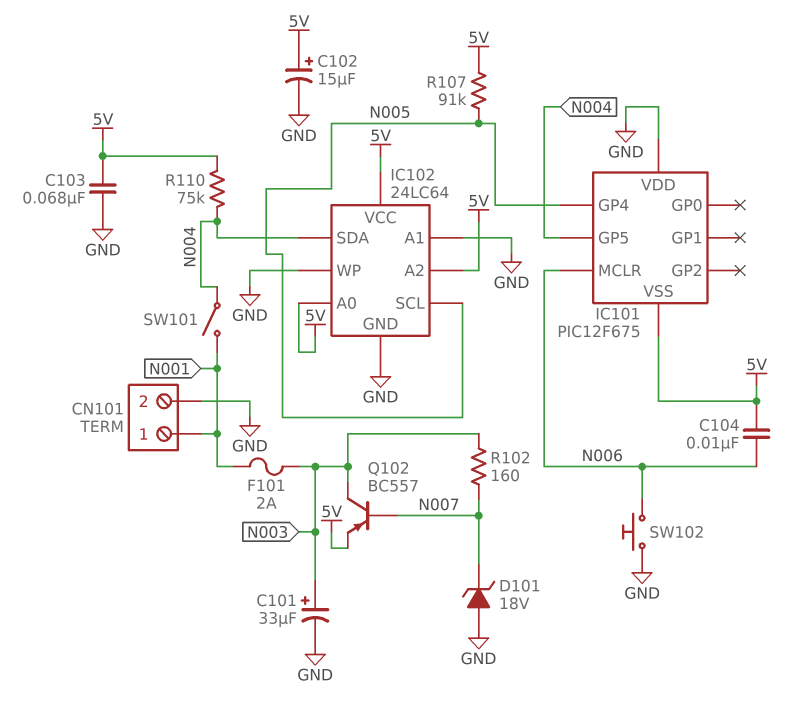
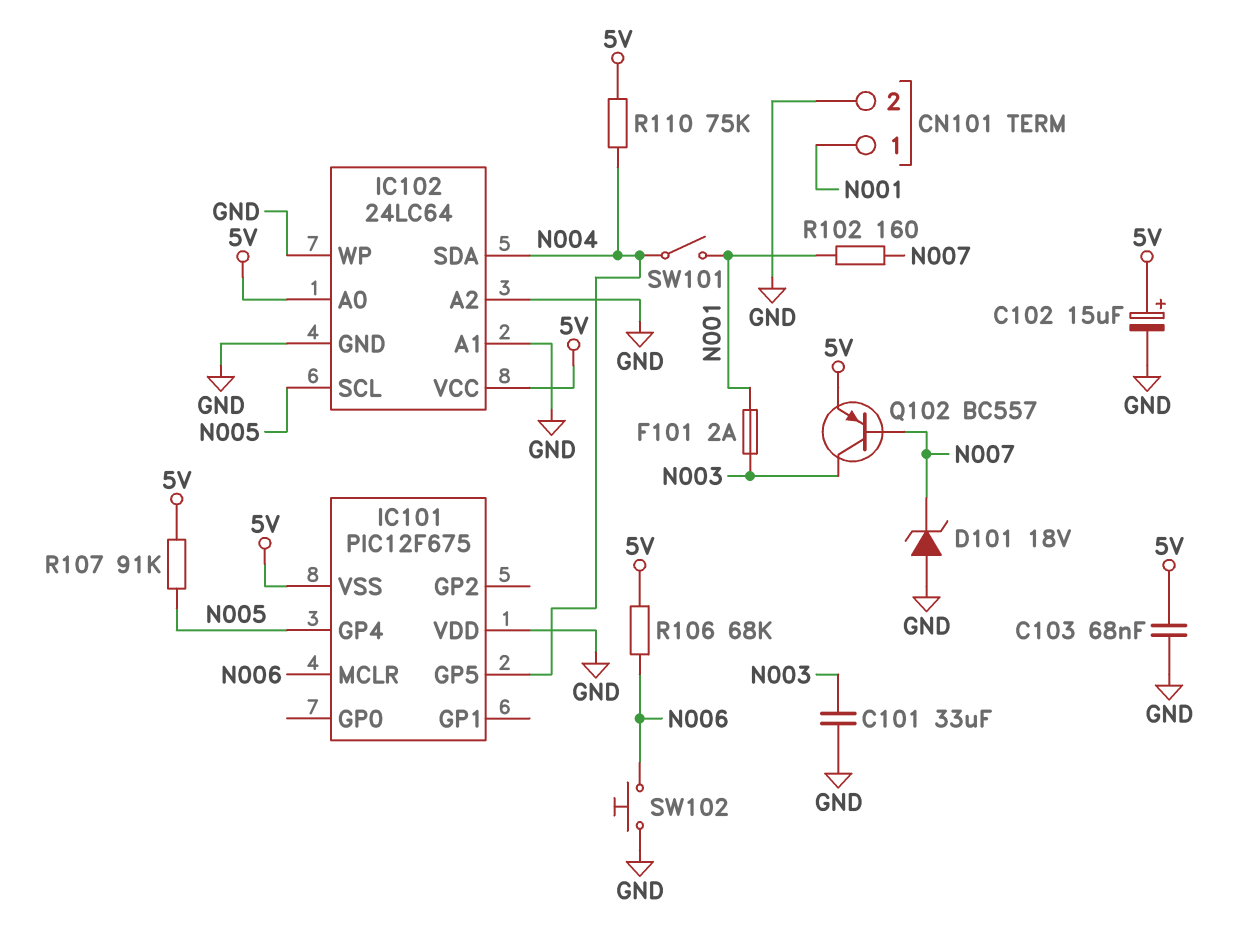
C101: 33uF (plus N003, minus GND) -> 33uF (GND, N003)
C104: 10nF (5V, N006) -> none
IC102 pin A2: 5V -> GND
R102: 160 (N003, N007) -> 160 (N001, N007)
R106: none -> 68k (5V, N006)

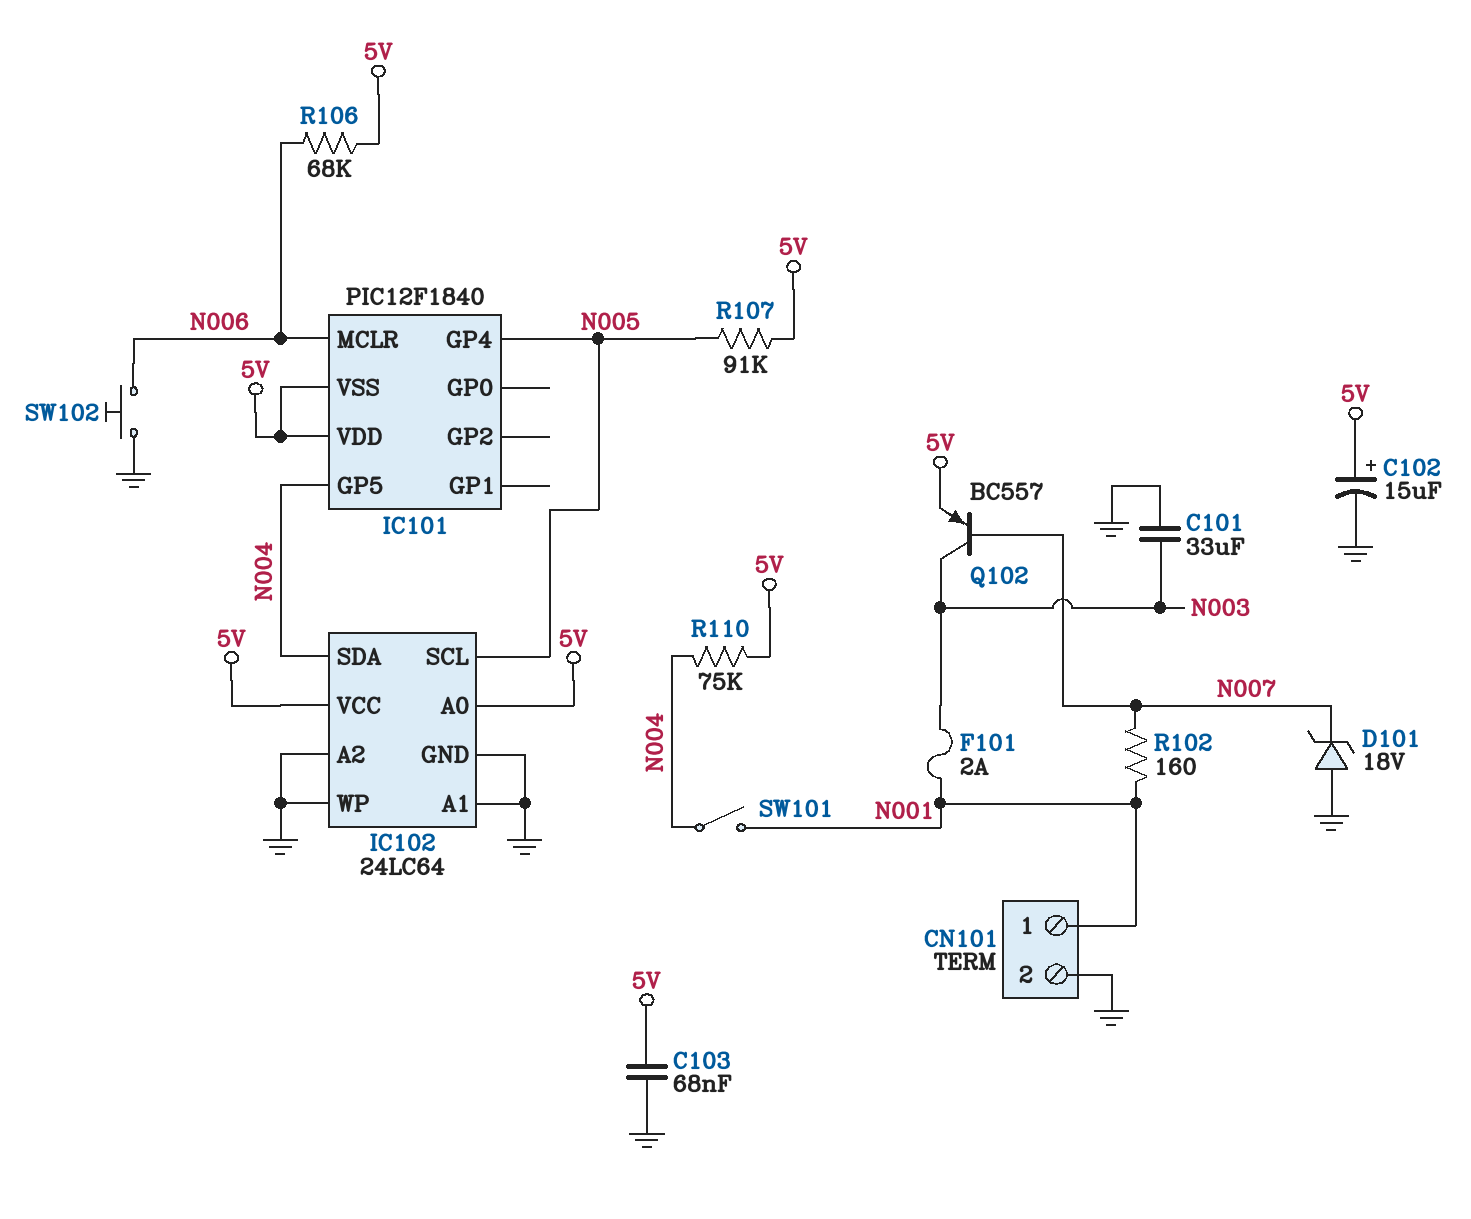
IC101: PIC12F675 -> PIC12F1840
IC101 pin VDD: GND -> 5V

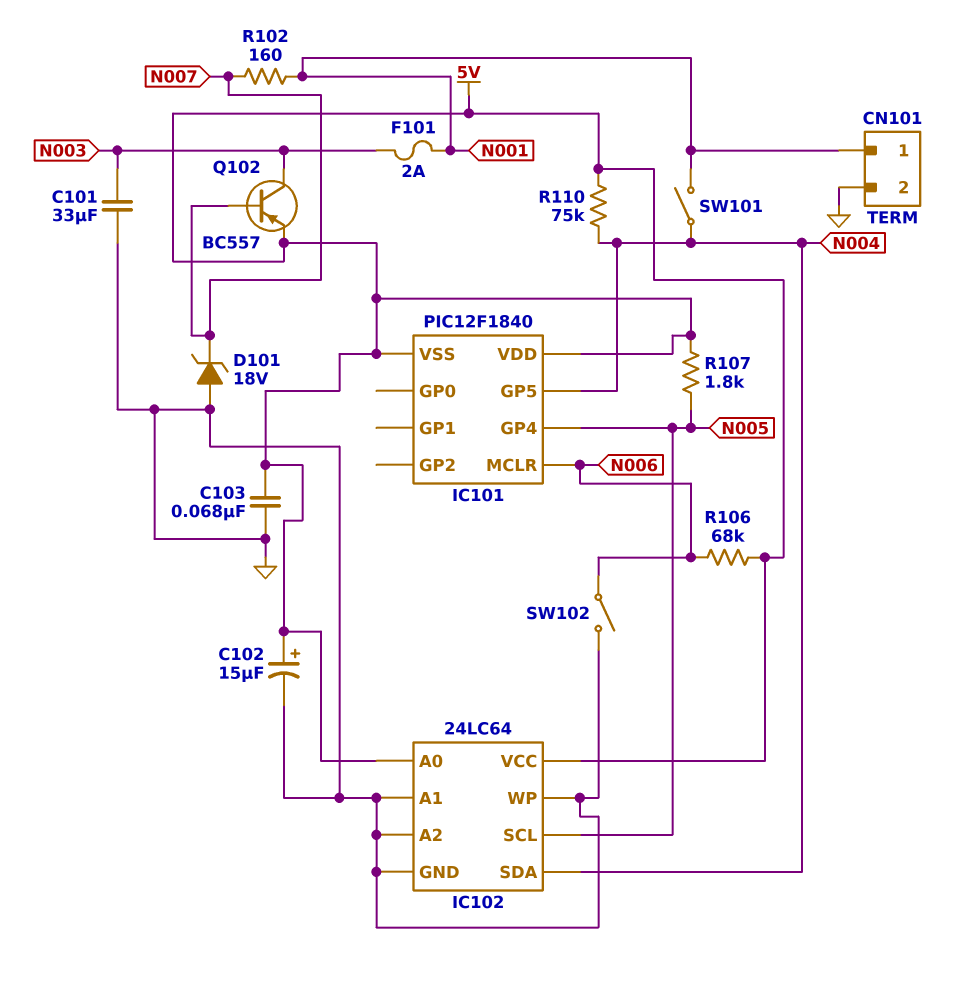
R107: 91k (5V, N005) -> 1.8k (5V, N005)
SW102: button (GND, N006) -> switch (GND, N006)

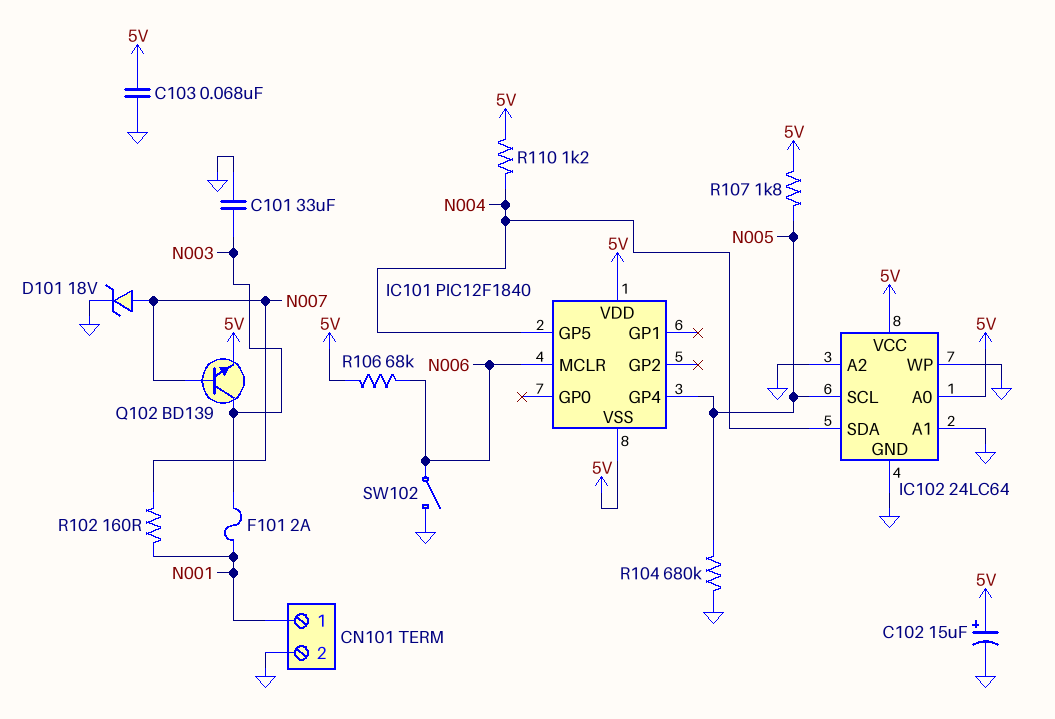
D101: zener 18V (A GND, K N007) -> zener 18V (A N007, K GND)
Q102: PNP BC557 (B N007, C N003, E 5V) -> NPN BD139 (B N007, C N003, E 5V)
R104: none -> 680k (GND, N005)
R110: 75k (5V, N004) -> 1.2k (5V, N004)
SW101: switch (N001, N004) -> none

